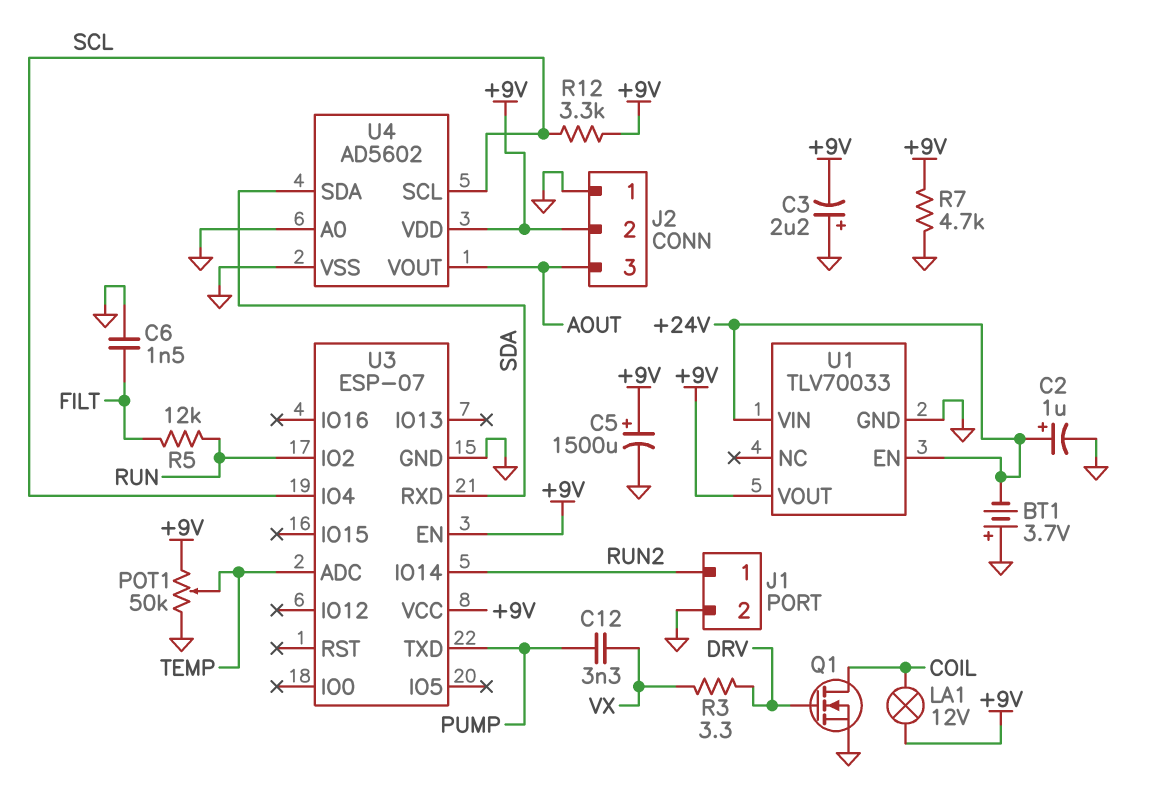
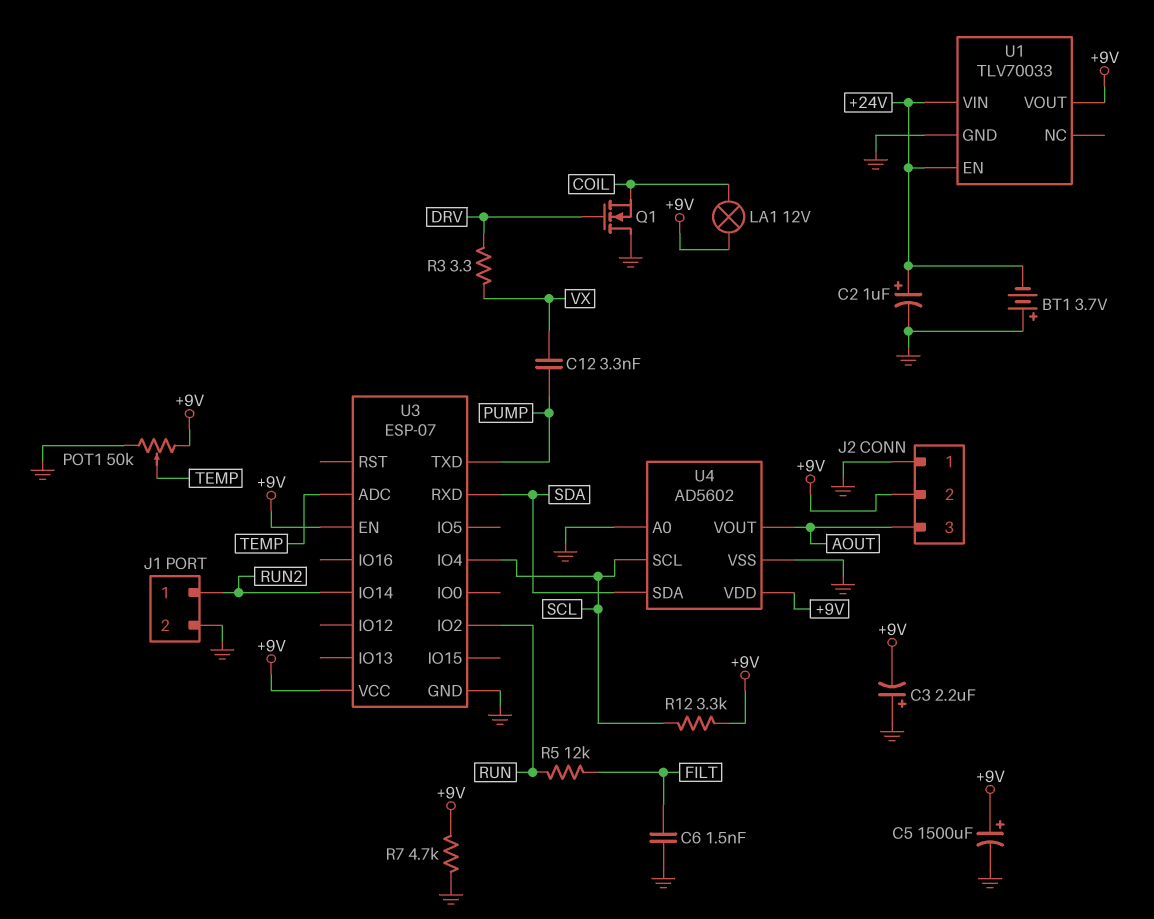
Q1: NMOS (G DRV, D COIL, S GND) -> NMOS (G DRV, D GND, S COIL)

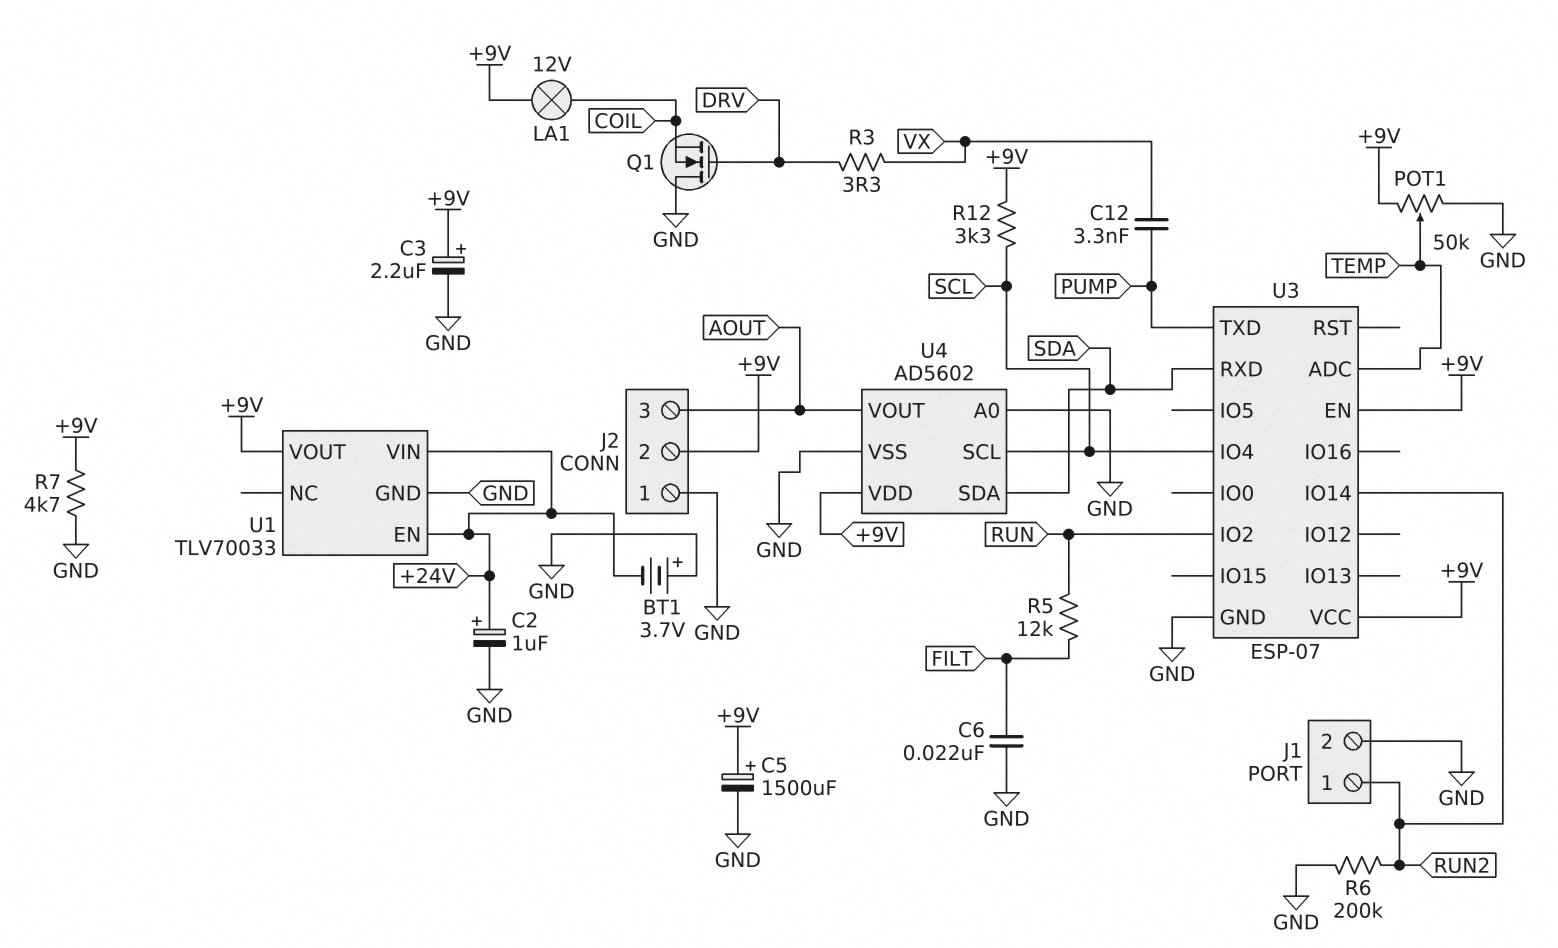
C3: 2.2uF (plus GND, minus +9V) -> 2.2uF (plus +9V, minus GND)
C6: 1.5nF (FILT, GND) -> 22nF (FILT, GND)
R6: none -> 200k (GND, RUN2)

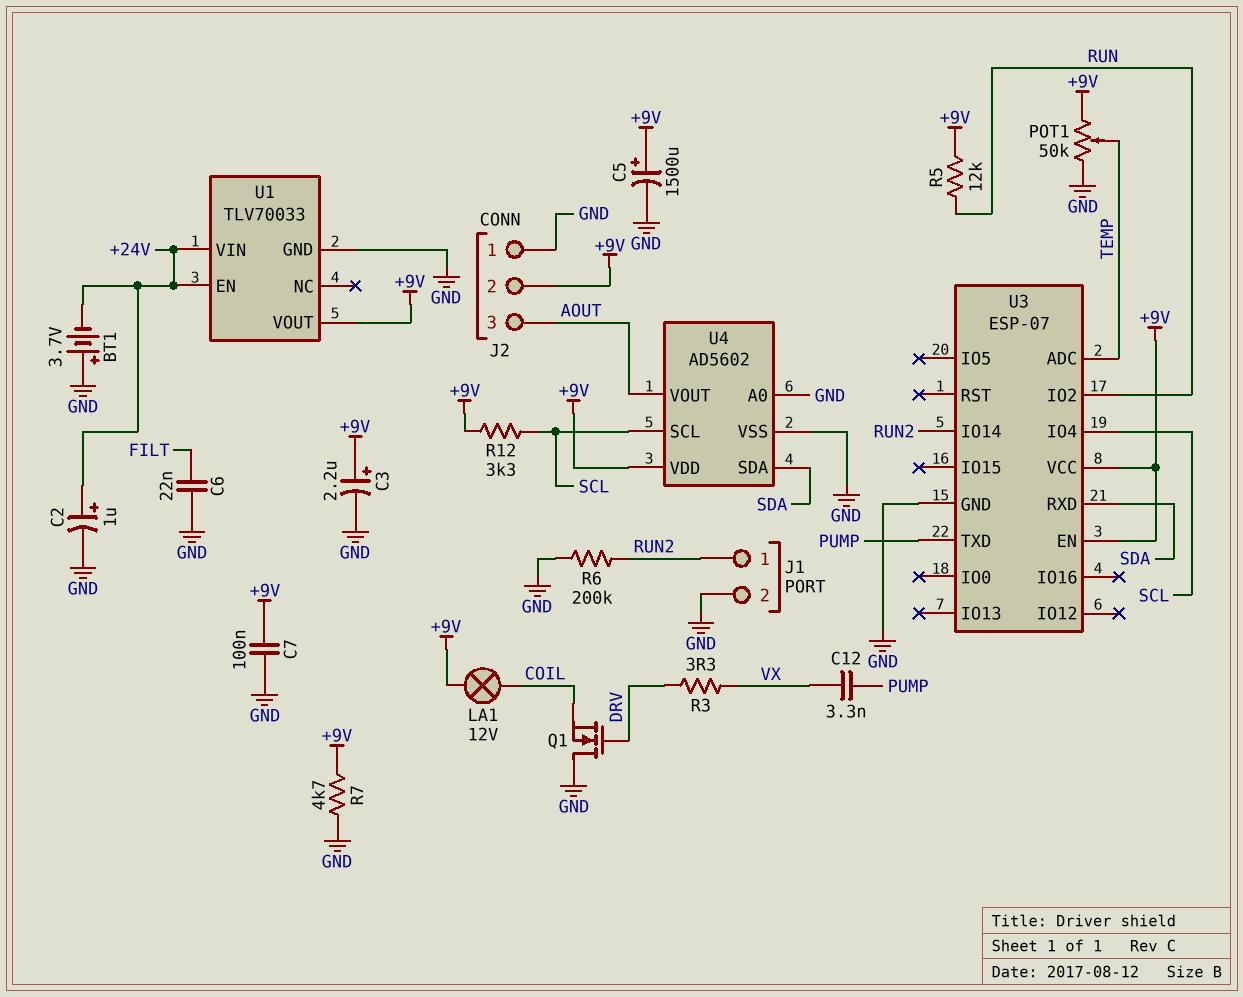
C7: none -> 100nF (+9V, GND)
R5: 12k (FILT, RUN) -> 12k (+9V, RUN)

